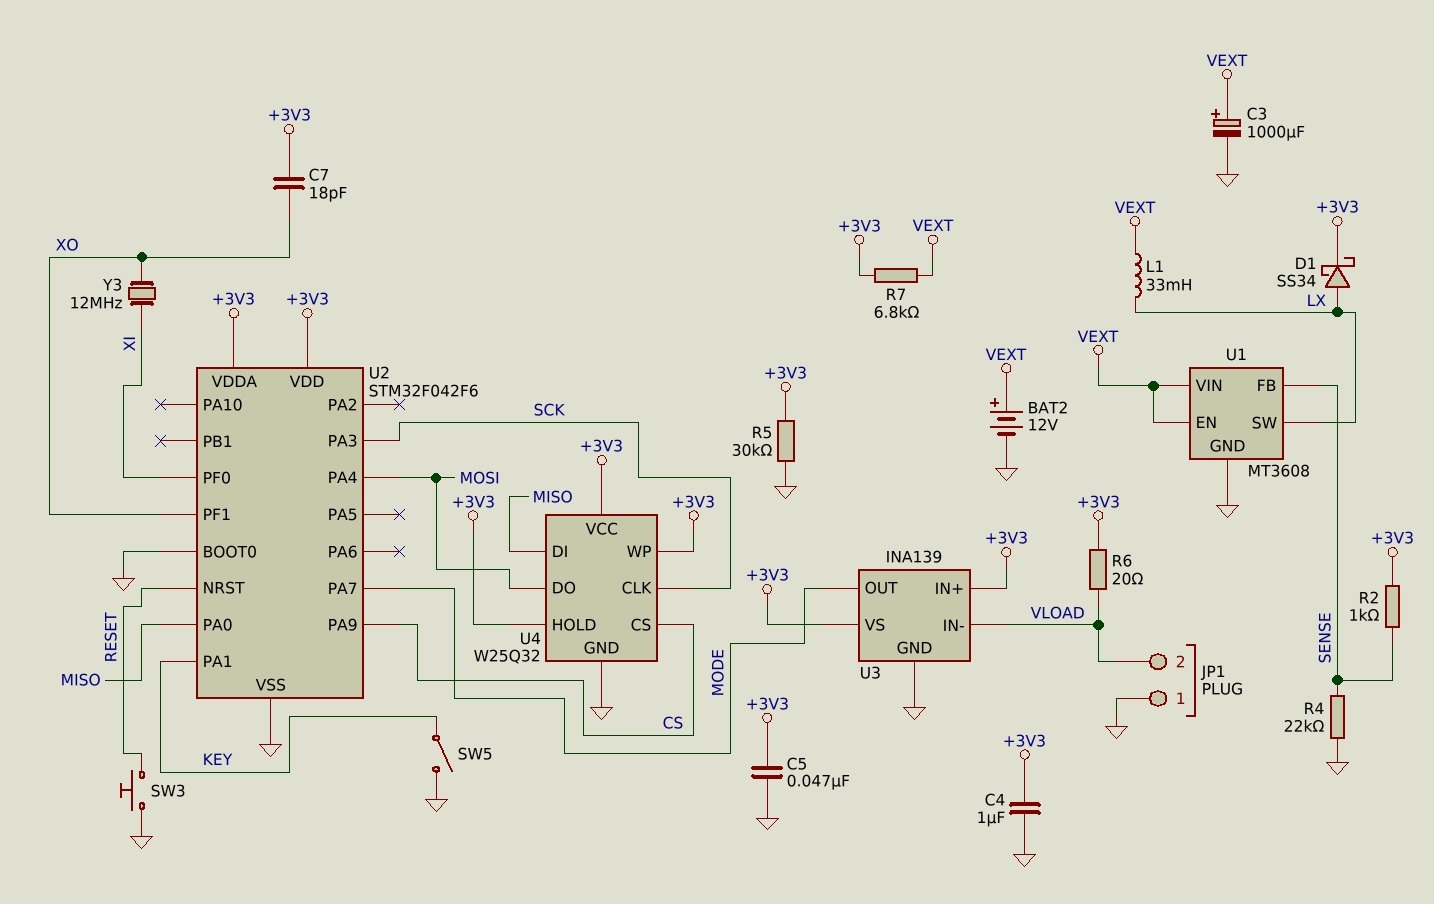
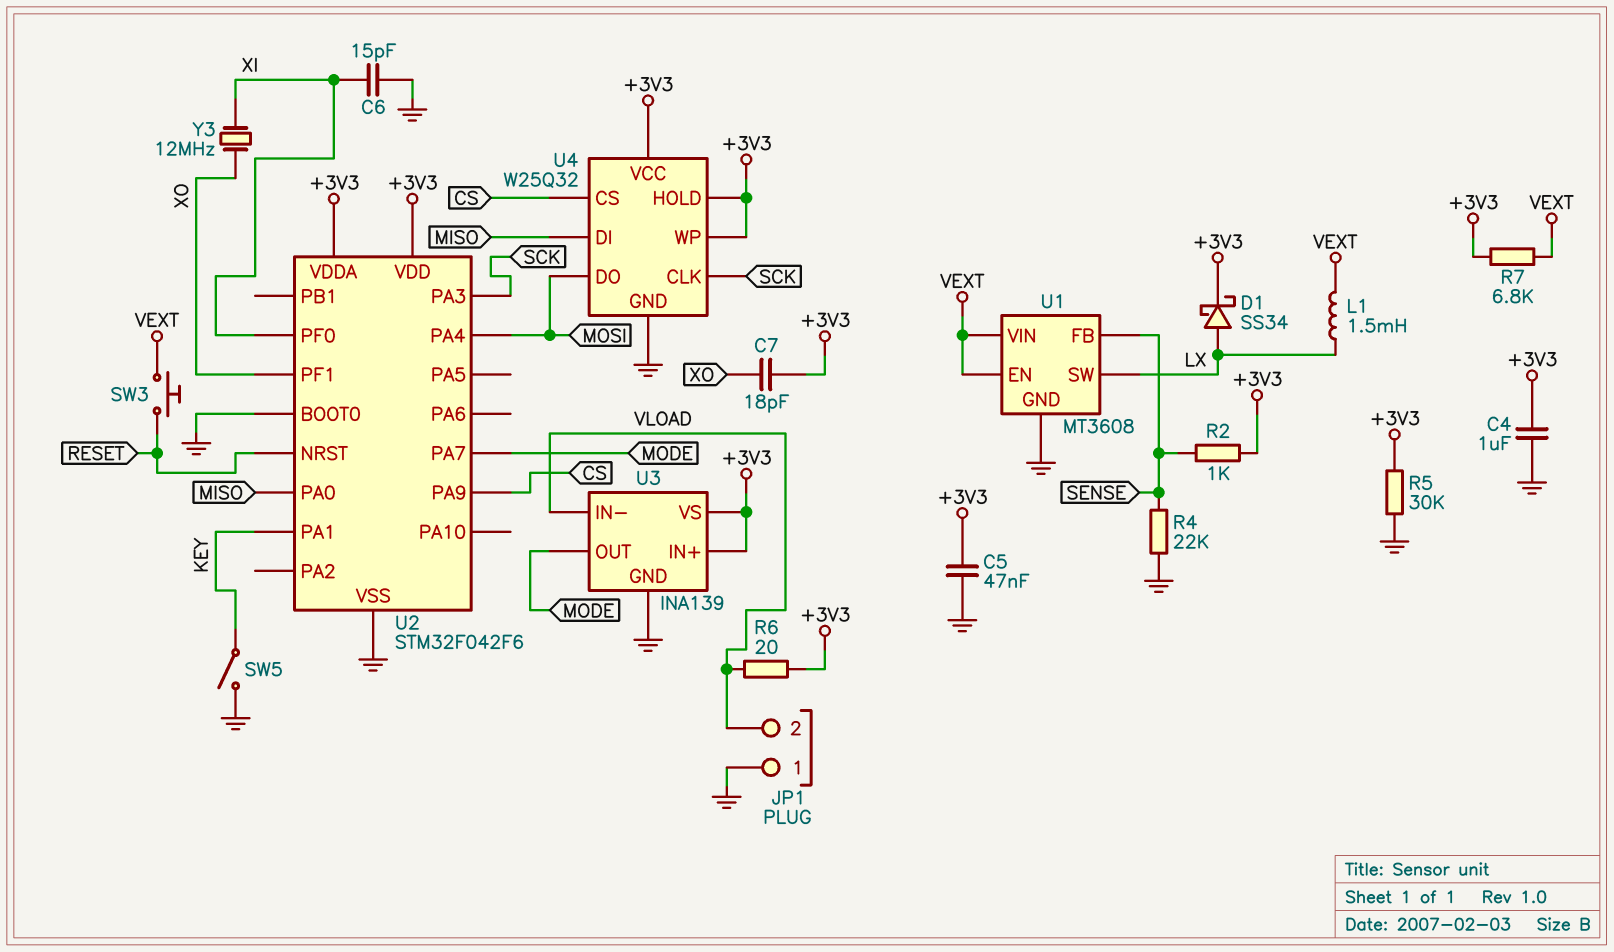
BAT2: 12V (plus VEXT, minus GND) -> none
C3: 1000uF (plus VEXT, minus GND) -> none
C6: none -> 15pF (GND, XI)
L1: 33mH (LX, VEXT) -> 1.5mH (LX, VEXT)
SW3: button (GND, RESET) -> button (RESET, VEXT)

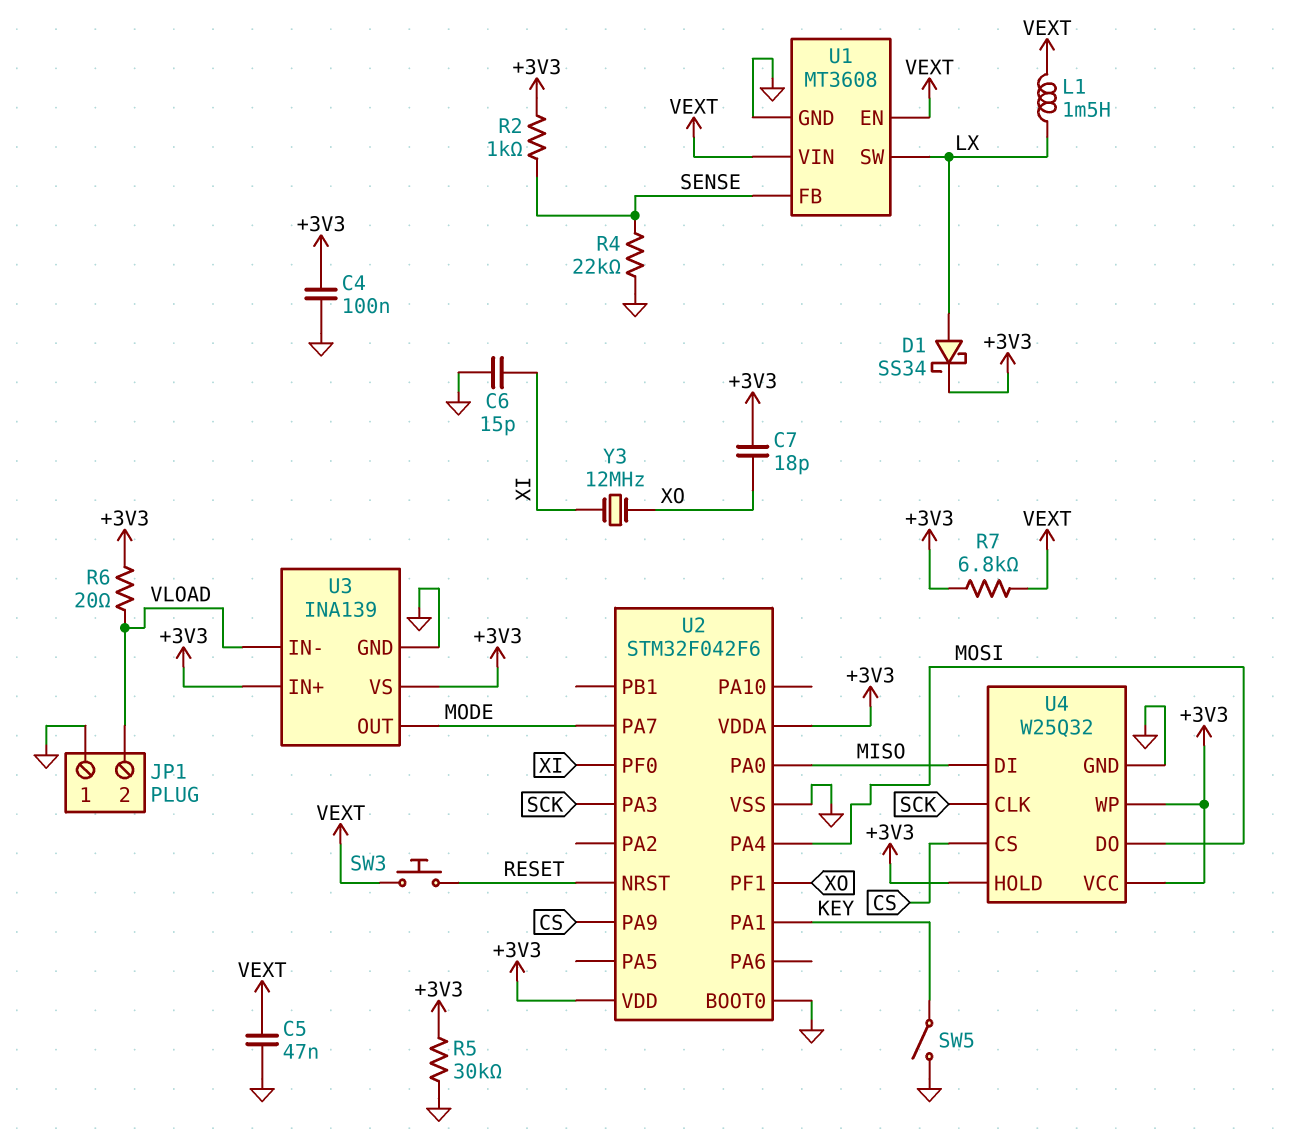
C4: 1uF (+3V3, GND) -> 100nF (+3V3, GND)
C5: 47nF (+3V3, GND) -> 47nF (GND, VEXT)

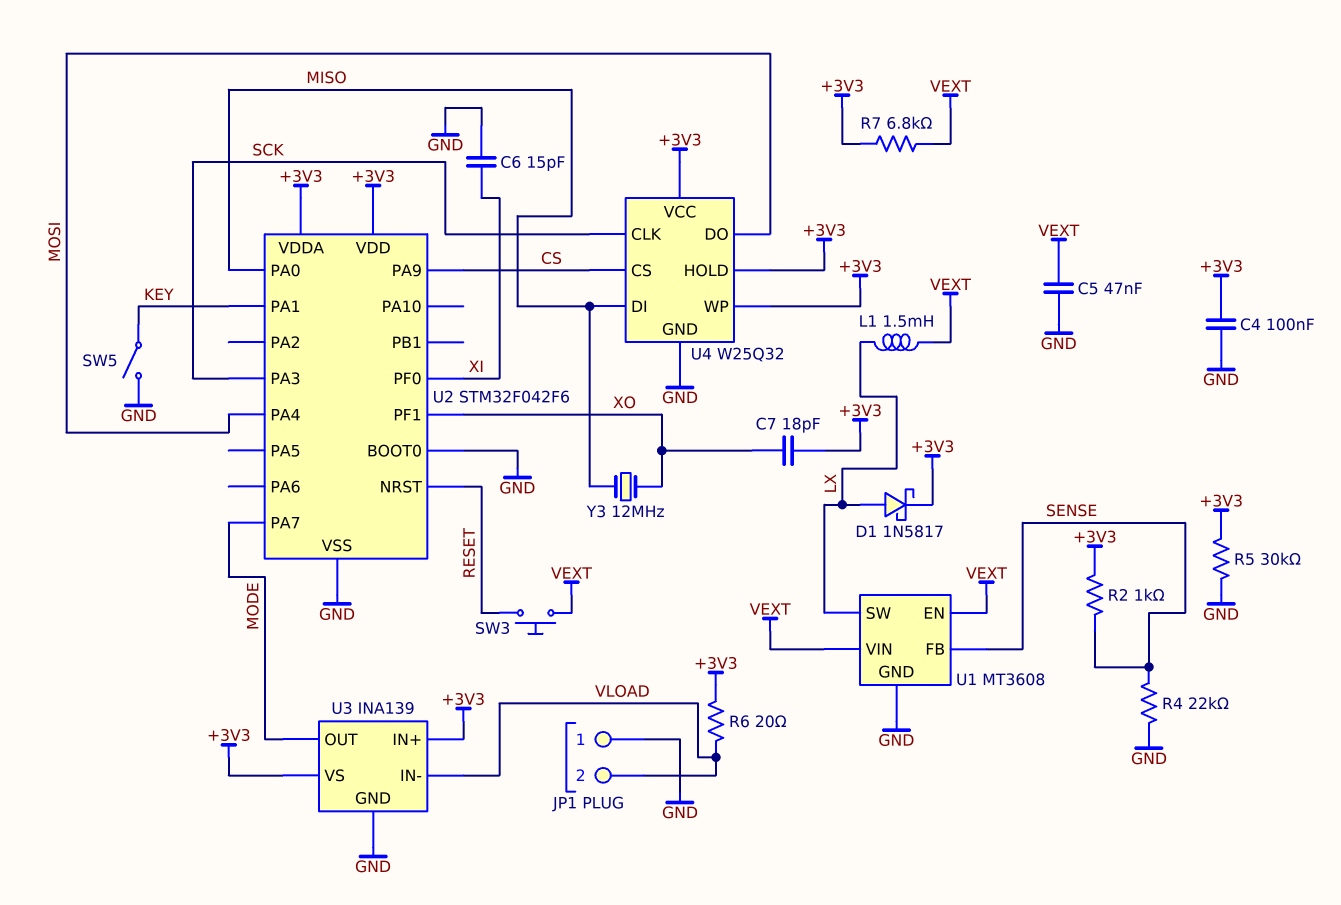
D1: schottky SS34 (A LX, K +3V3) -> schottky 1N5817 (A LX, K +3V3)
Y3: 12MHz (XI, XO) -> 12MHz (MISO, XO)

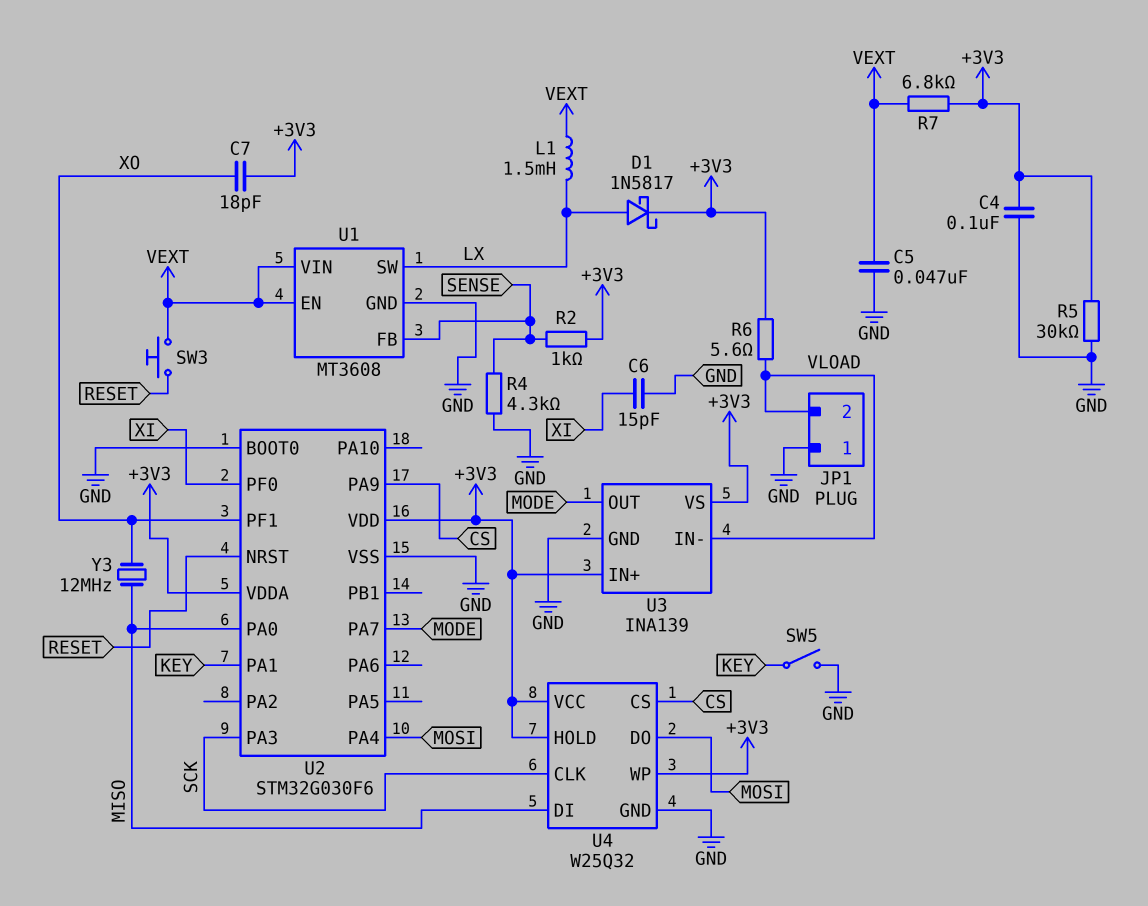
R4: 22k (GND, SENSE) -> 4.3k (GND, SENSE)
R6: 20 (+3V3, VLOAD) -> 5.6 (+3V3, VLOAD)
U2: STM32F042F6 -> STM32G030F6

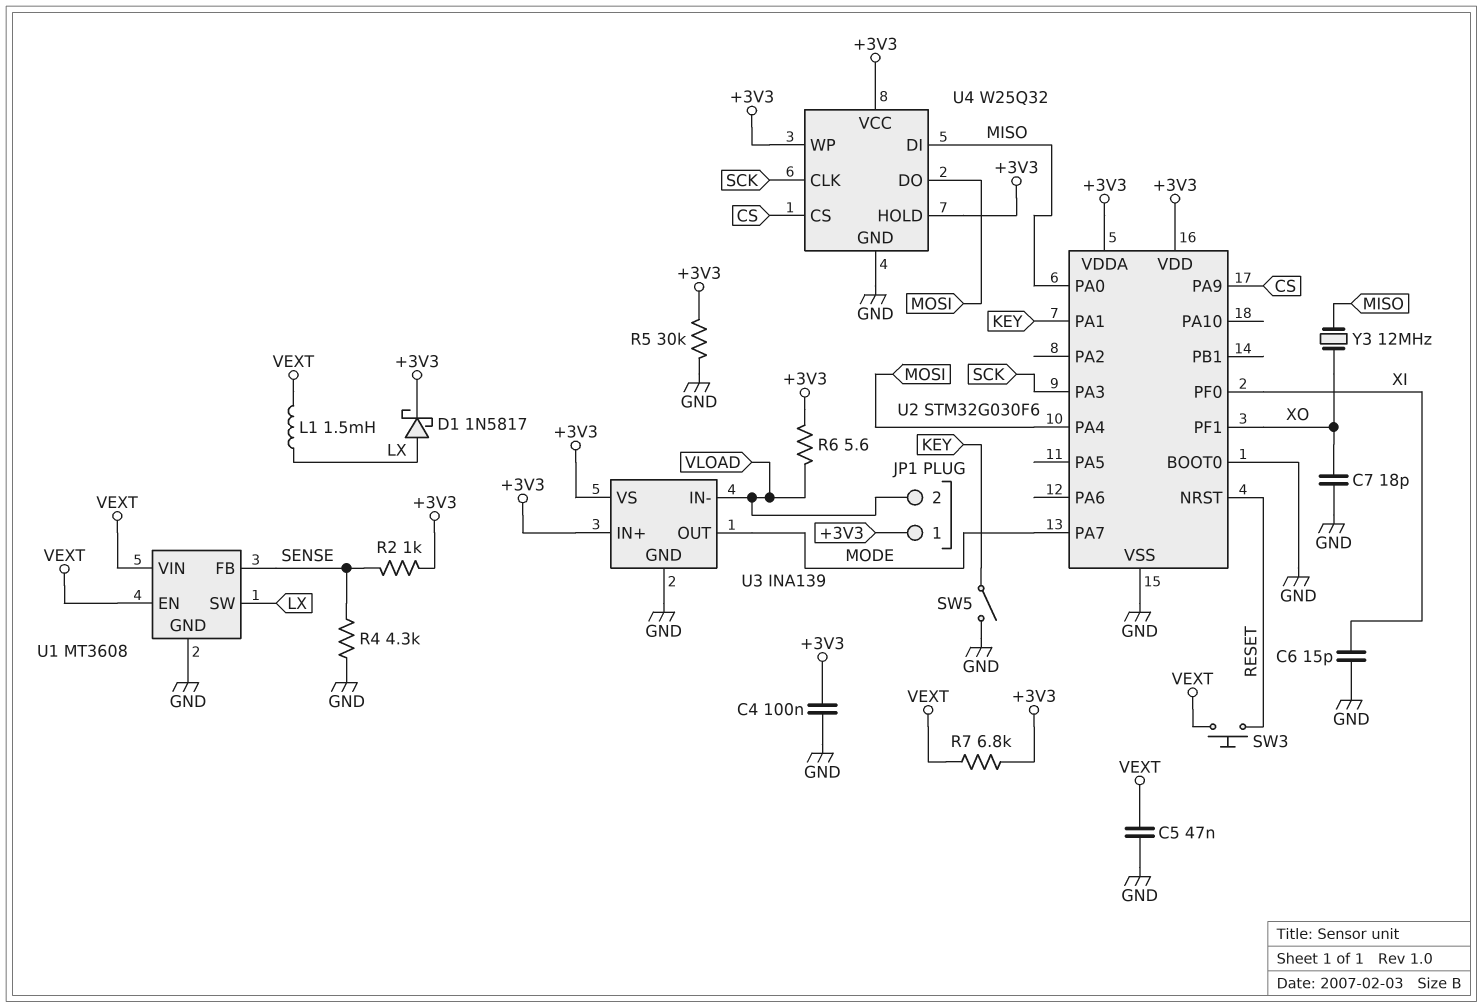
C7: 18pF (+3V3, XO) -> 18pF (GND, XO)
JP1 pin 1: GND -> +3V3

